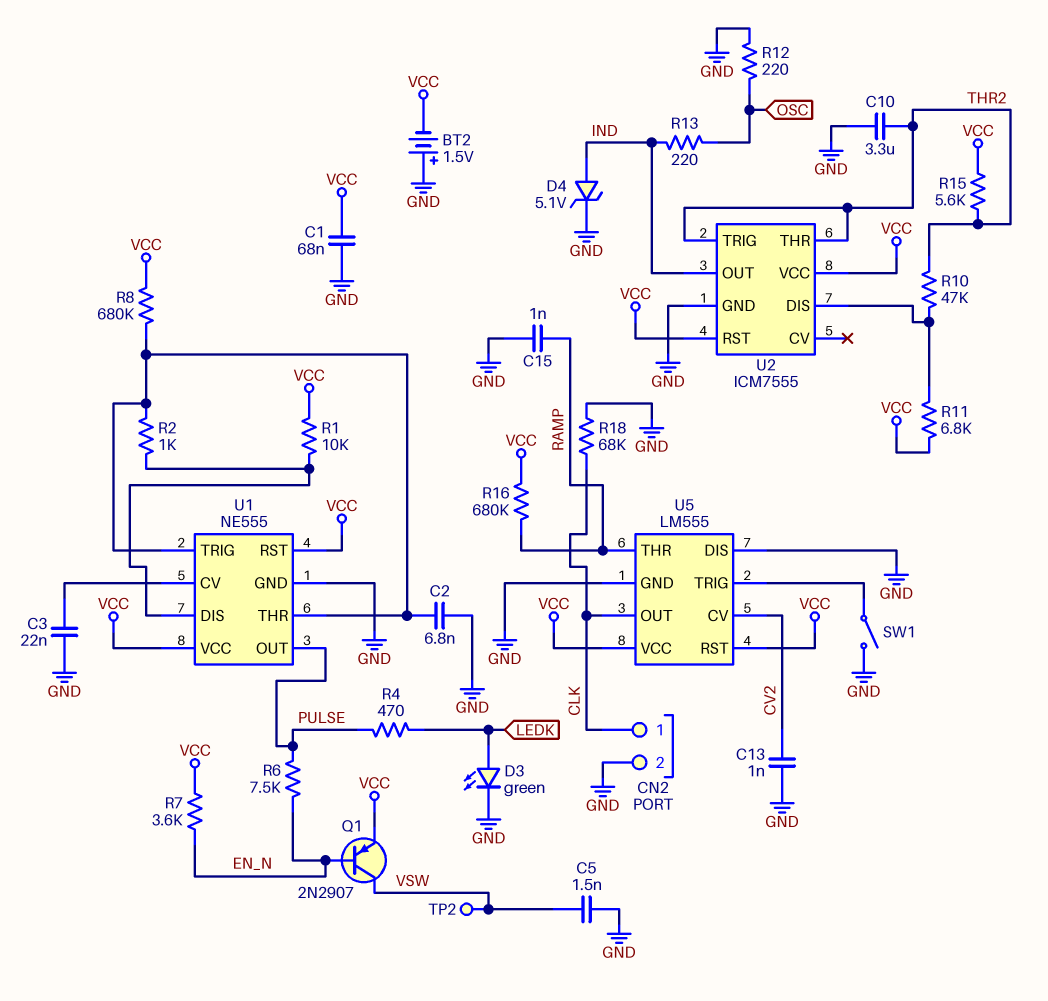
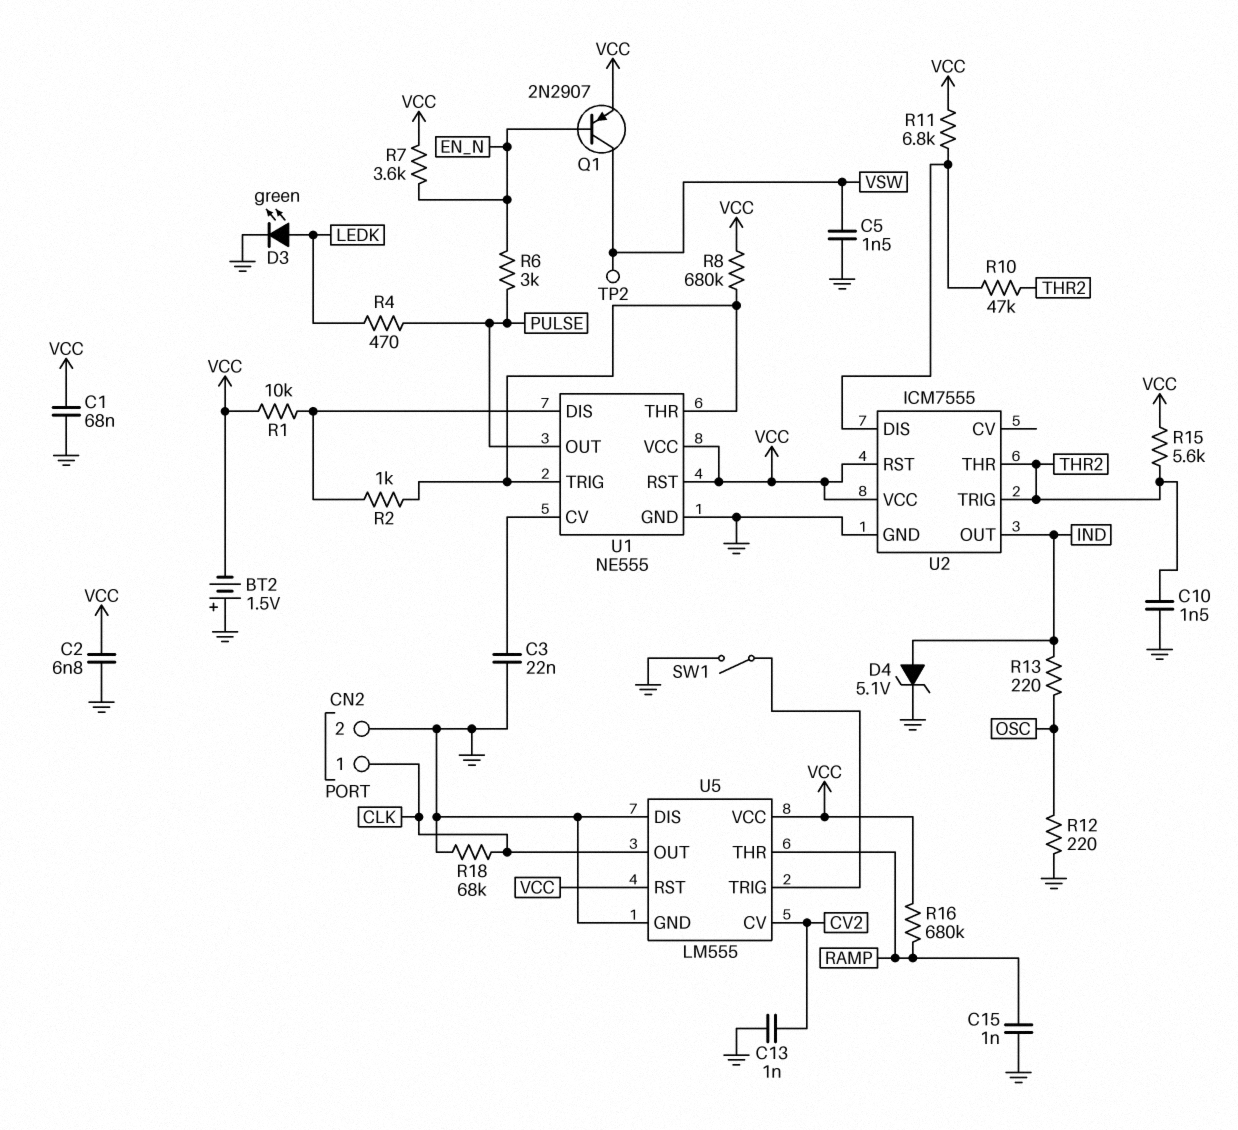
C2: 6.8nF (GND, U1/THR) -> 6.8nF (GND, VCC)
C10: 3.3uF (GND, THR2) -> 1.5nF (GND, THR2)
R6: 7.5k (EN_N, PULSE) -> 3k (EN_N, PULSE)

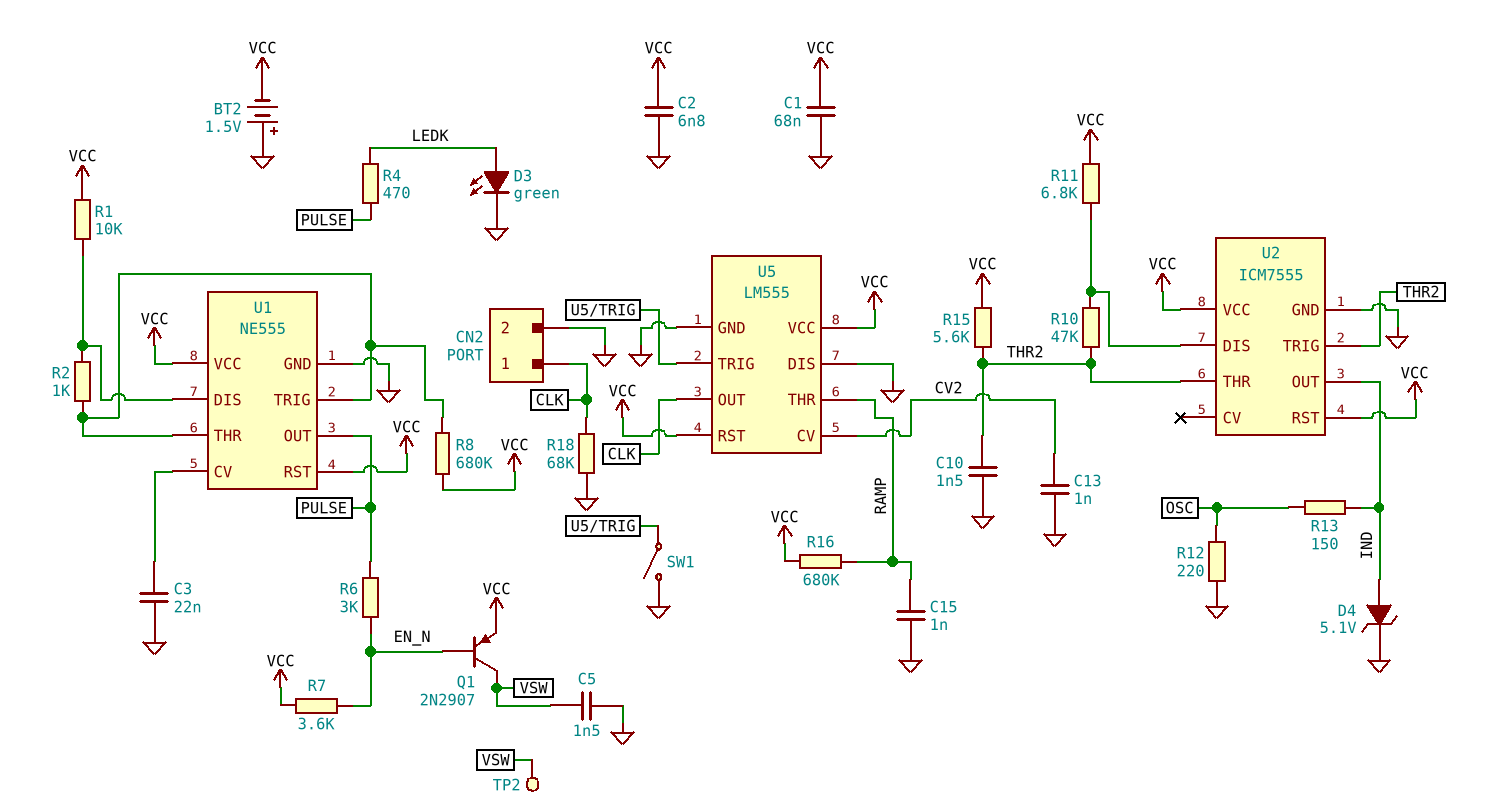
R13: 220 (IND, OSC) -> 150 (IND, OSC)

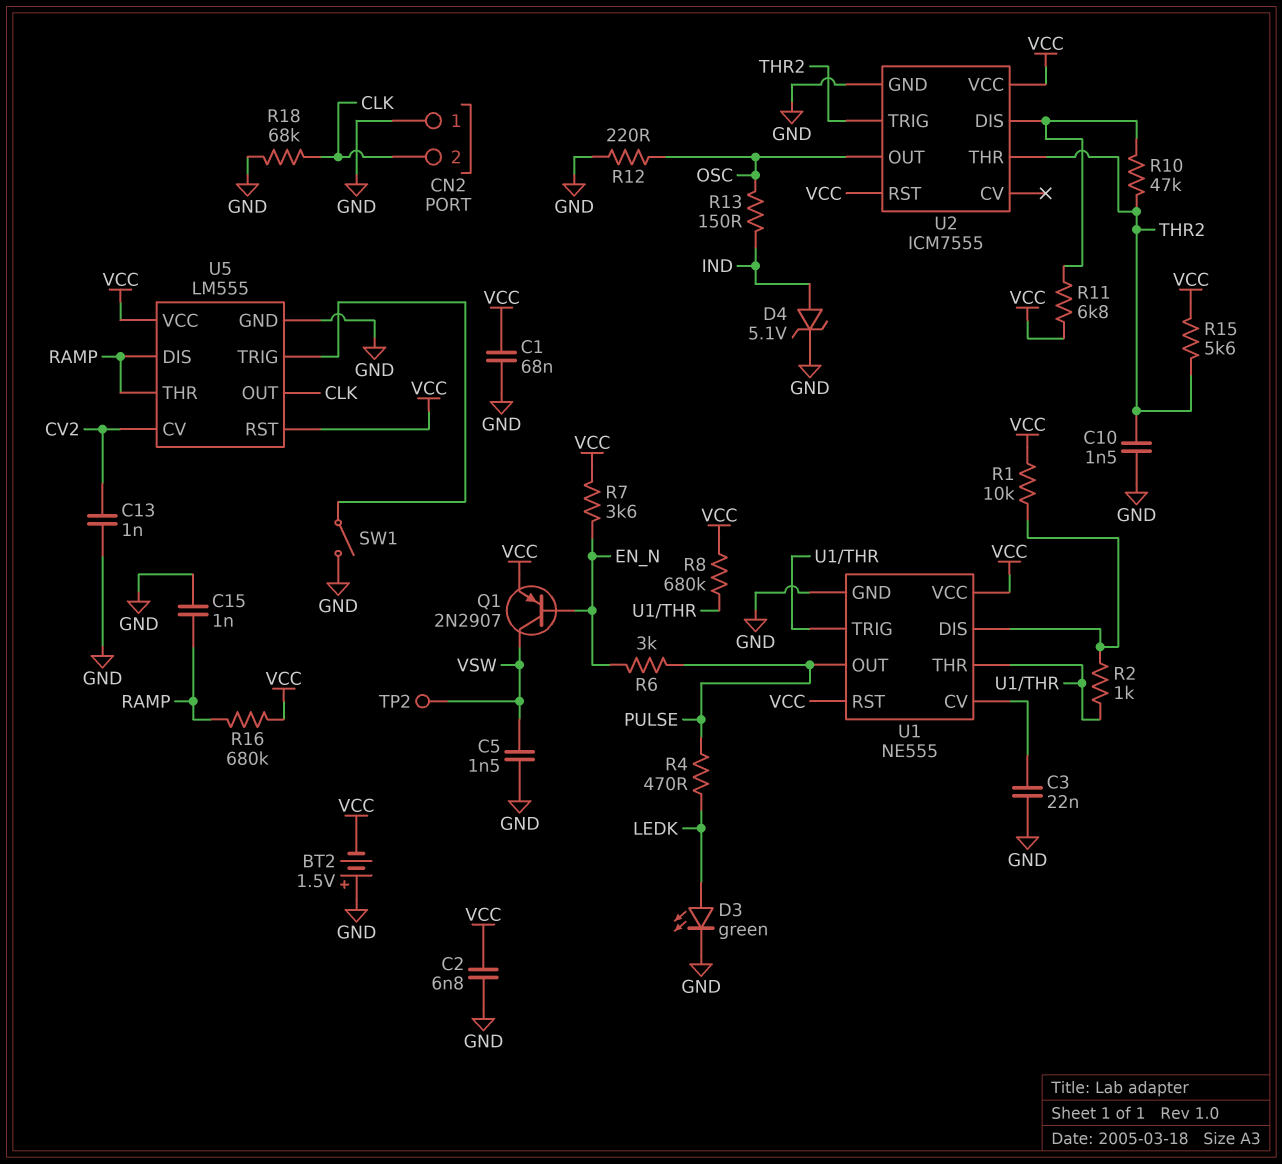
CN2 pin 1: CLK -> GND
CN2 pin 2: GND -> CLK
U2 pin OUT: IND -> OSC
U5 pin DIS: GND -> RAMP

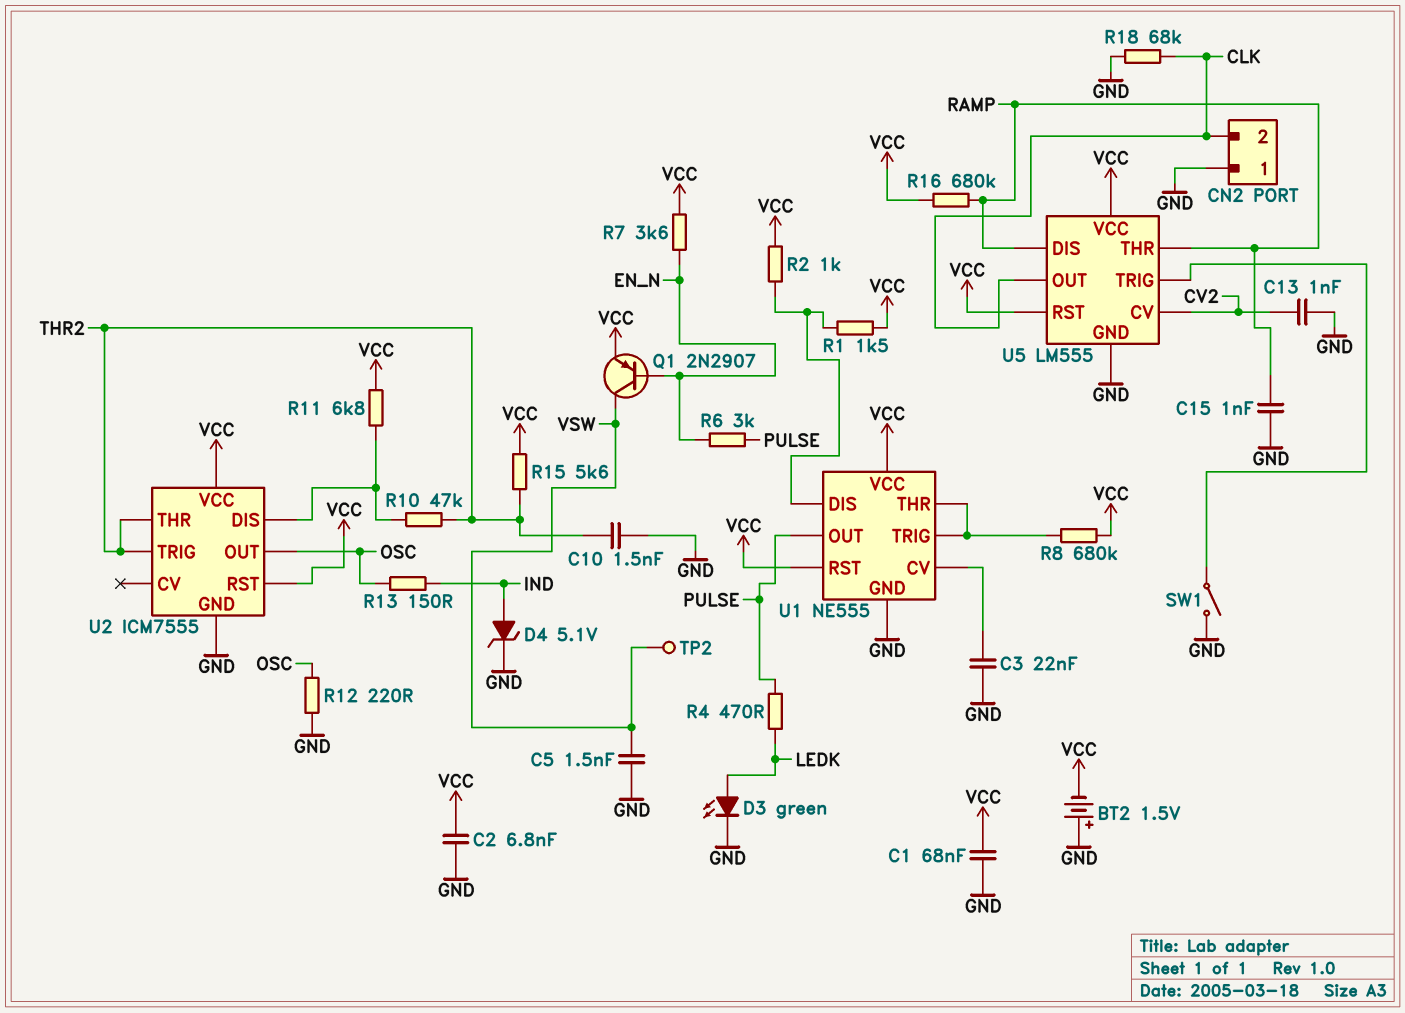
R1: 10k (U1/DIS, VCC) -> 1.5k (U1/DIS, VCC)
R2: 1k (U1/DIS, U1/THR) -> 1k (U1/DIS, VCC)

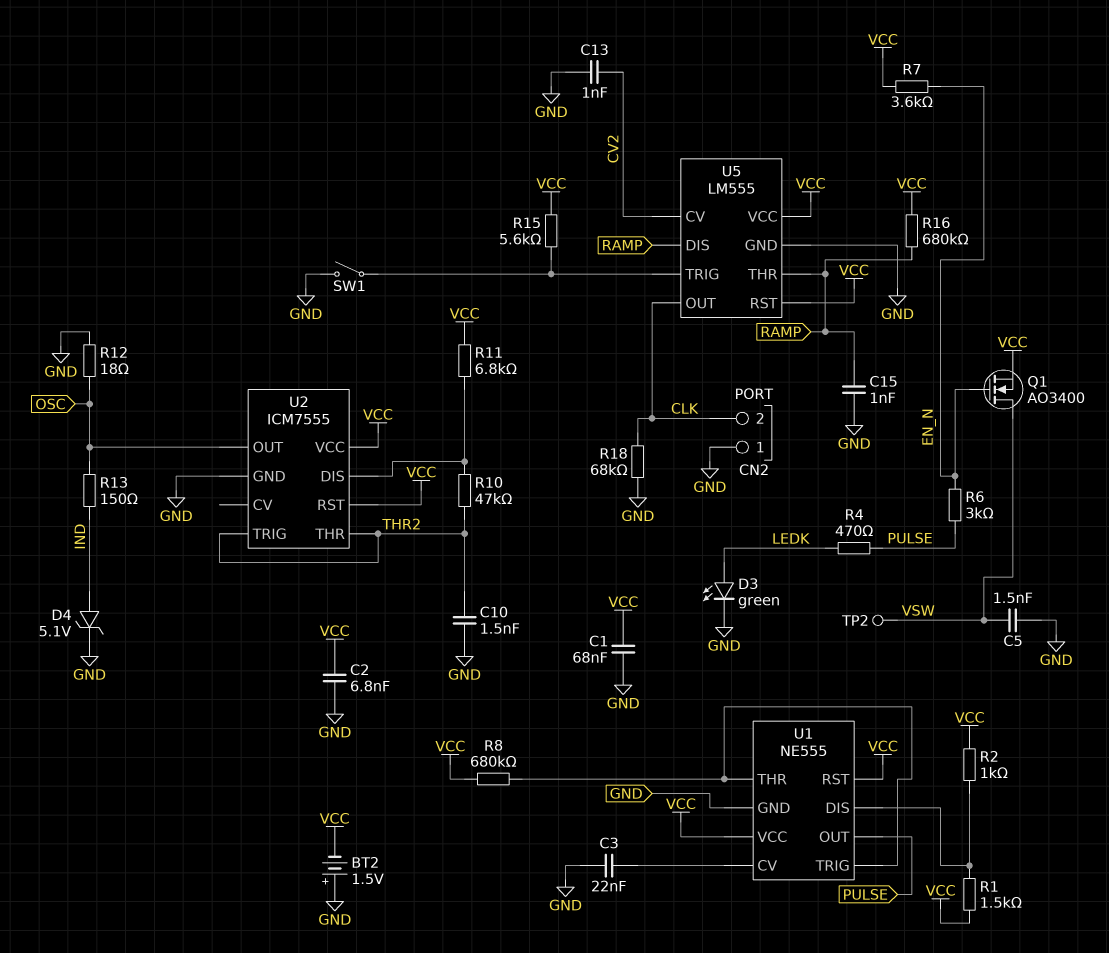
Q1: PNP 2N2907 (B EN_N, C VSW, E VCC) -> NMOS AO3400 (G EN_N, D VSW, S VCC)
R12: 220 (GND, OSC) -> 18 (GND, OSC)
R15: 5.6k (THR2, VCC) -> 5.6k (U5/TRIG, VCC)

